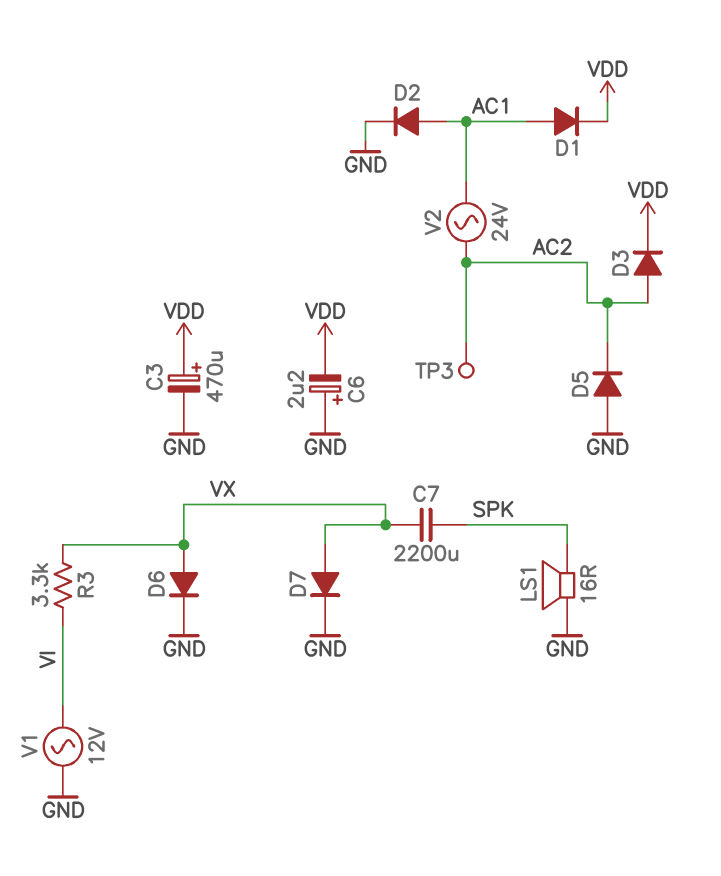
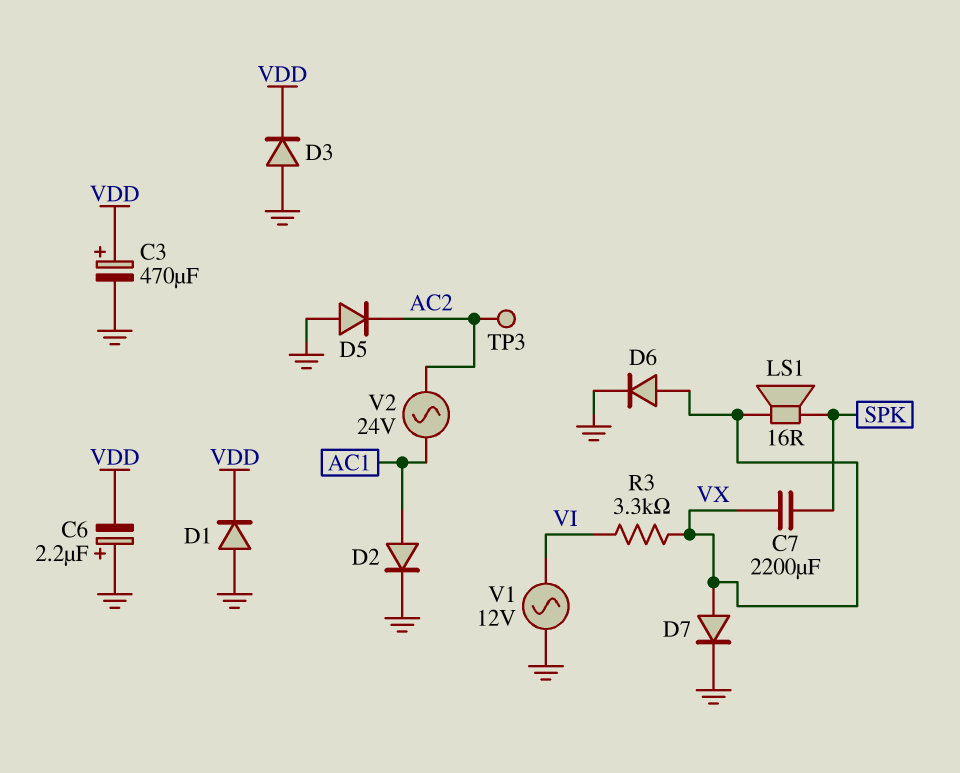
D1: diode (A AC1, K VDD) -> diode (A GND, K VDD)
D3: diode (A AC2, K VDD) -> diode (A GND, K VDD)
LS1: speaker 16R (GND, SPK) -> speaker 16R (SPK, VX)

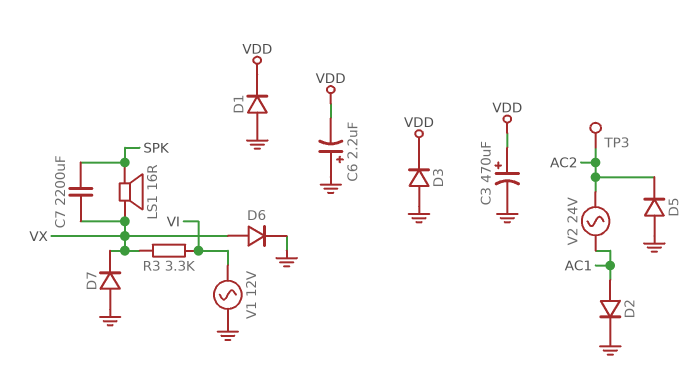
D7: diode (A VX, K GND) -> diode (A GND, K VX)

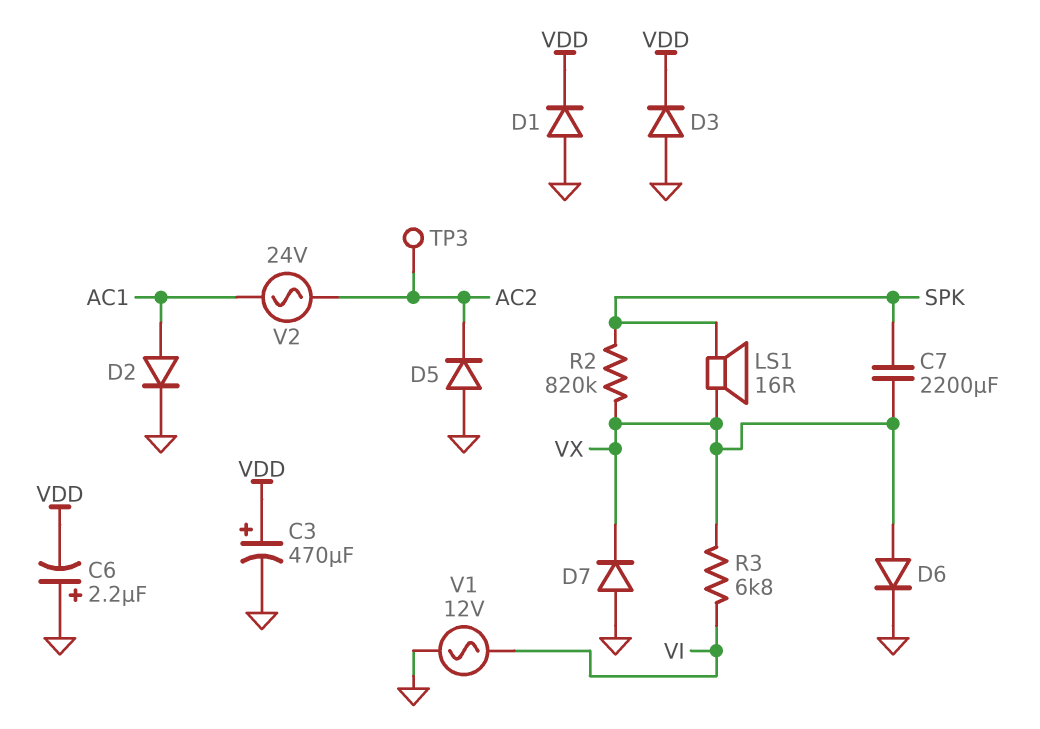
R2: none -> 820k (SPK, VX)
R3: 3.3k (VI, VX) -> 6.8k (VI, VX)

